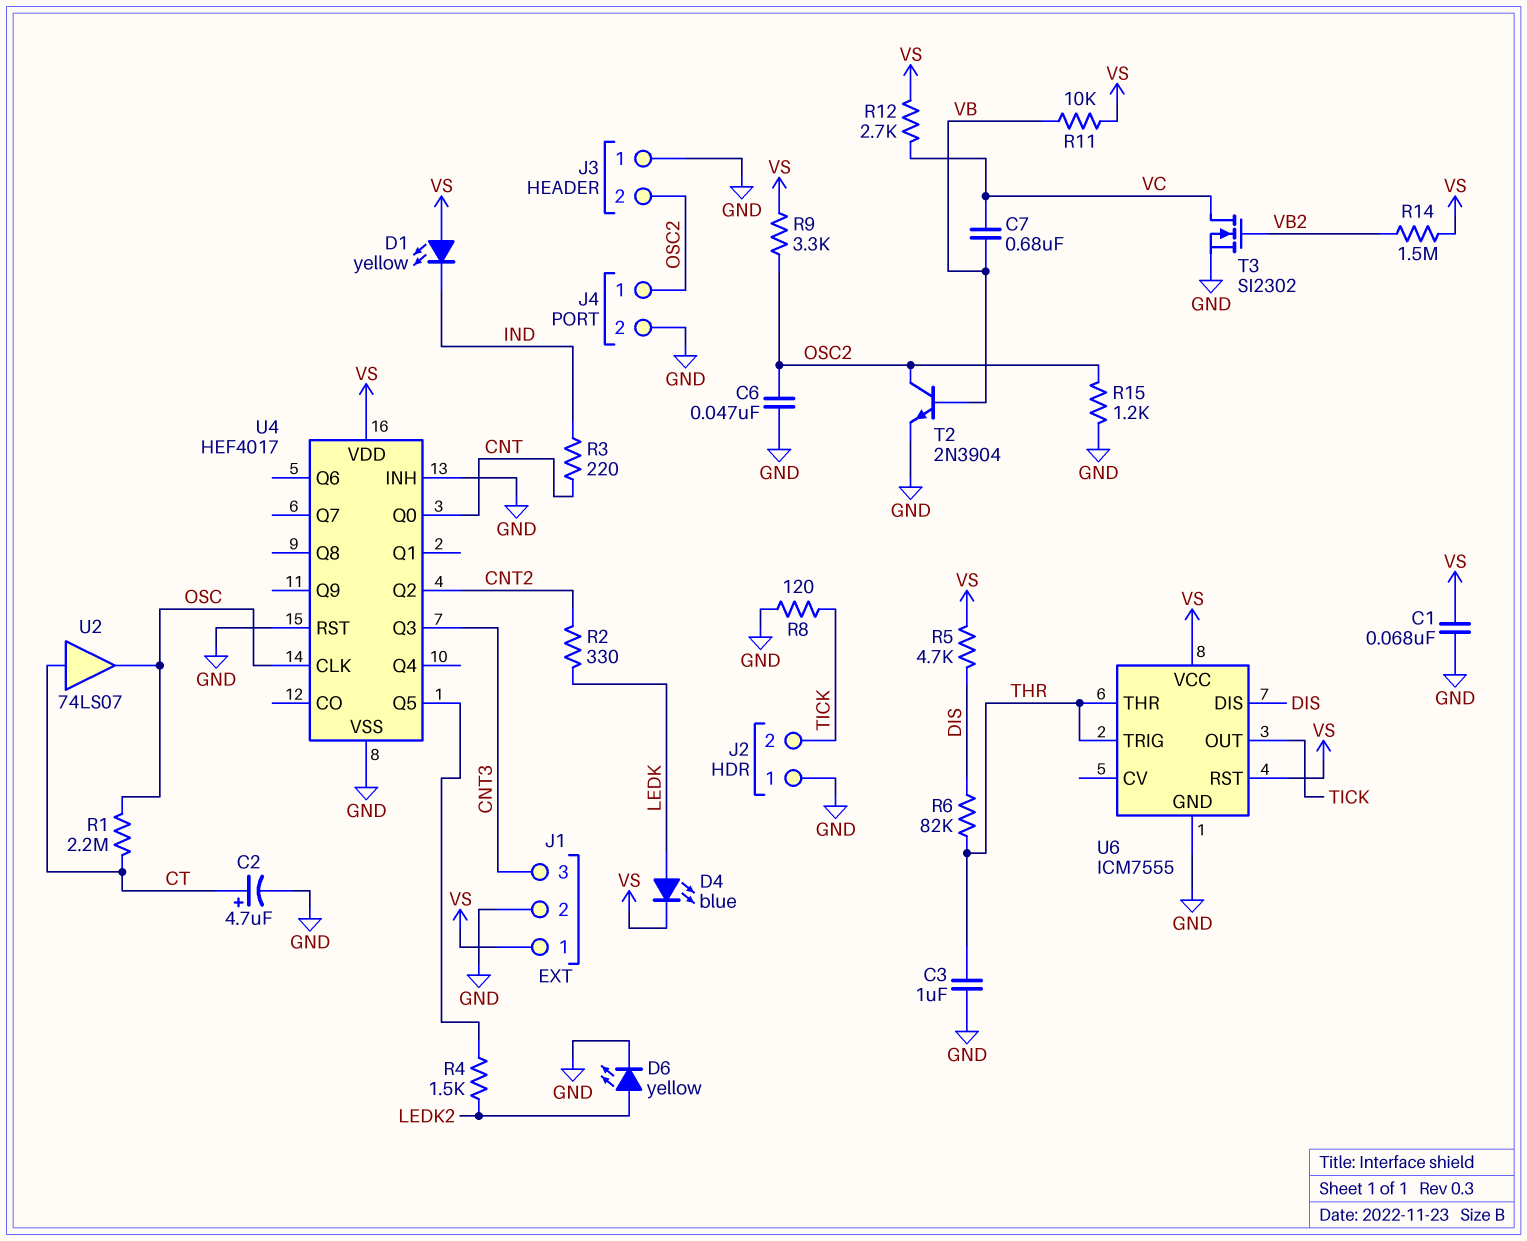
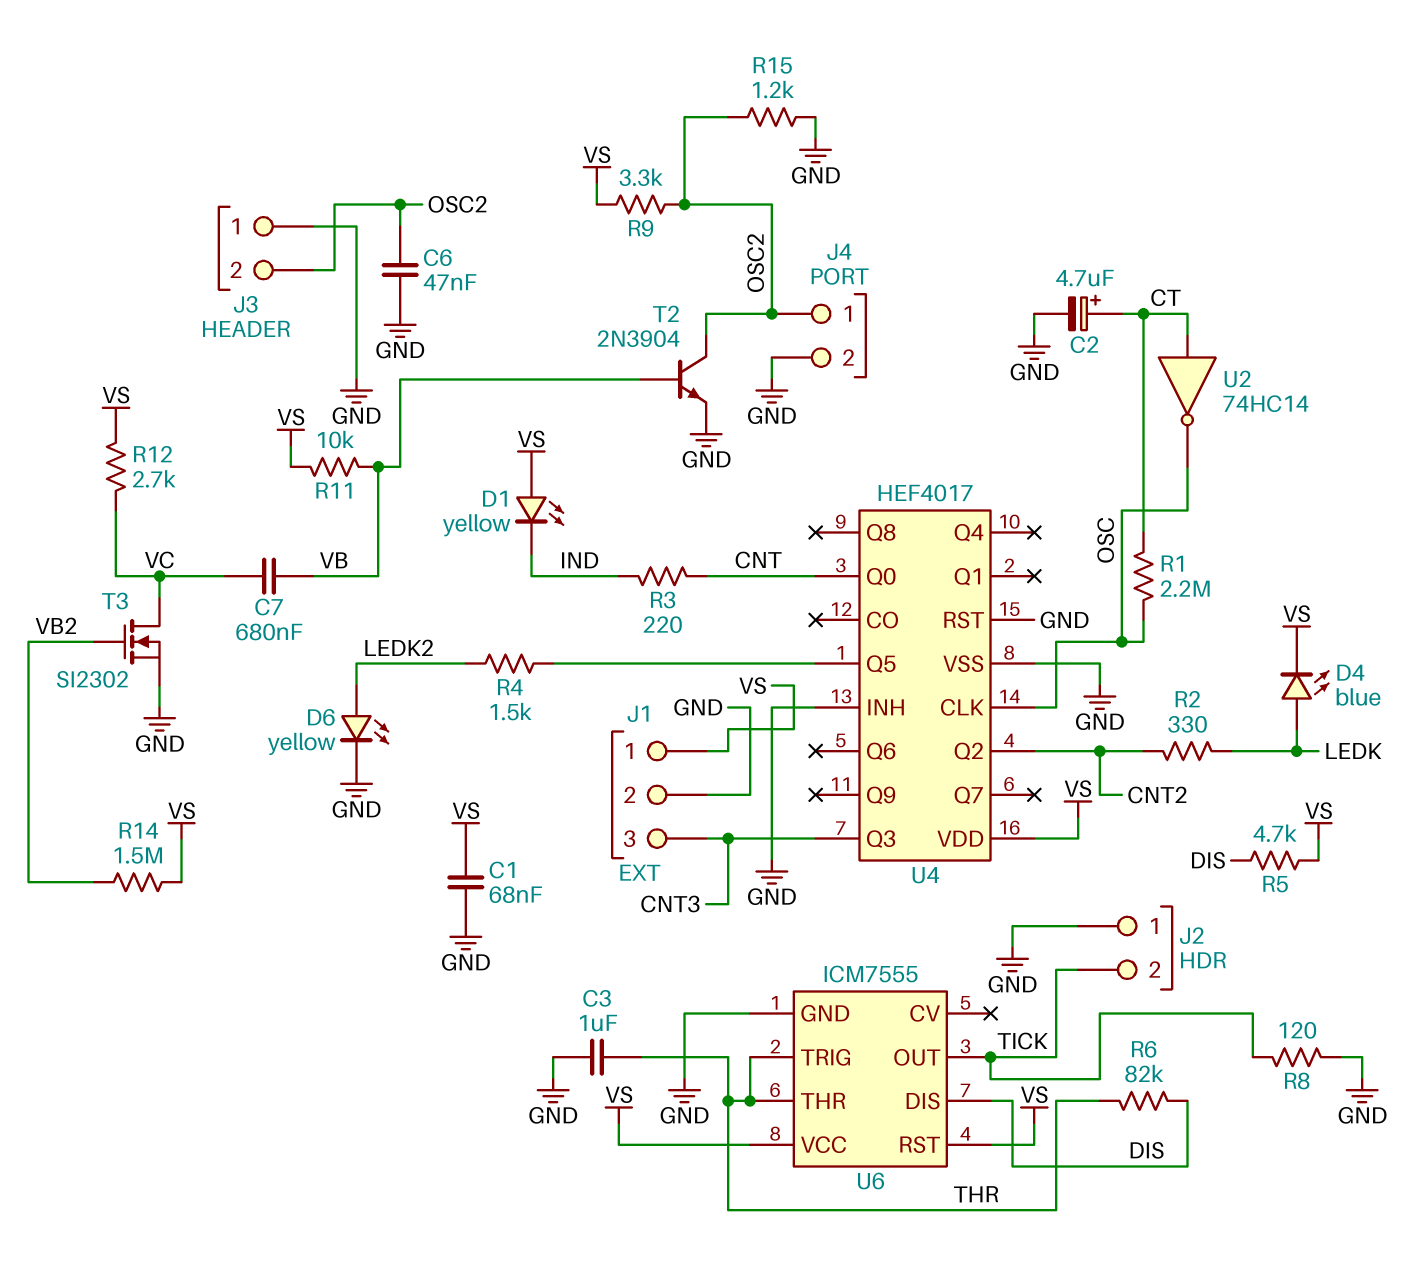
U2: buffer 74LS07 (in CT, out OSC) -> NOT 74HC14 (in CT, out OSC)

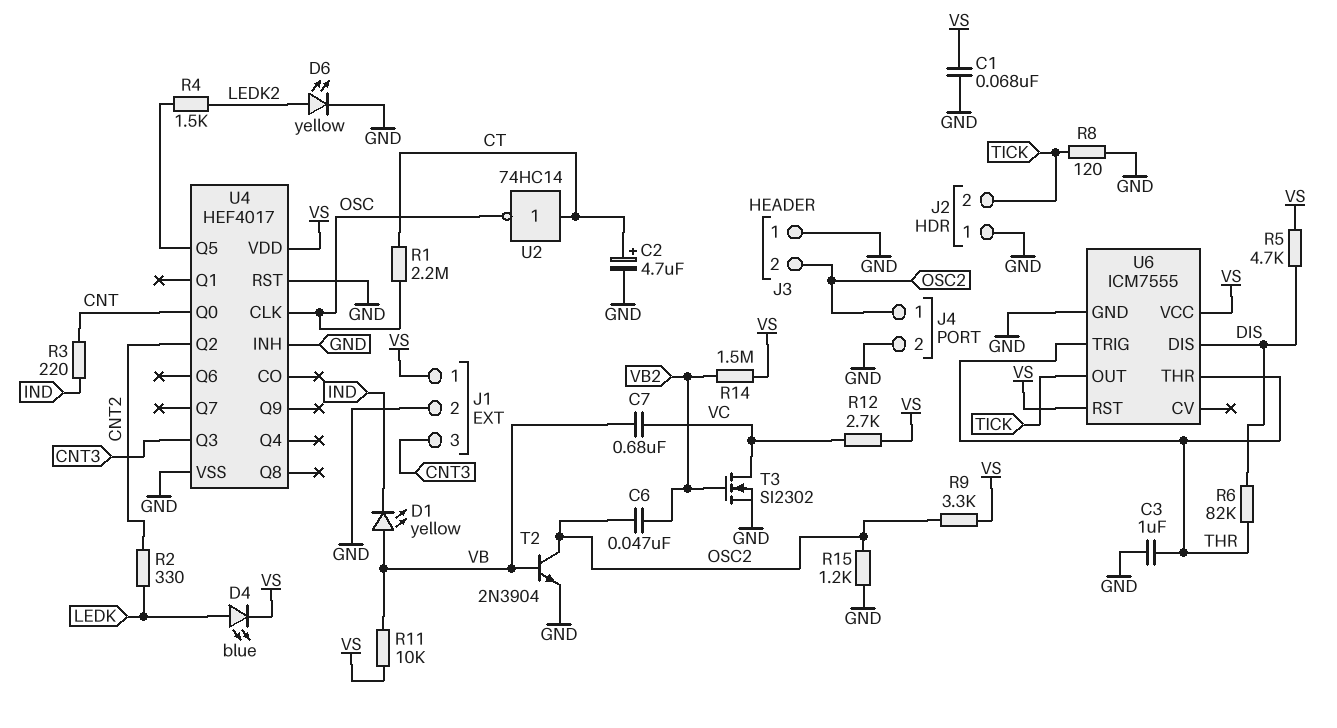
C6: 47nF (GND, OSC2) -> 47nF (OSC2, VB2)
D1: LED yellow (A VS, K IND) -> LED yellow (A VB, K IND)

